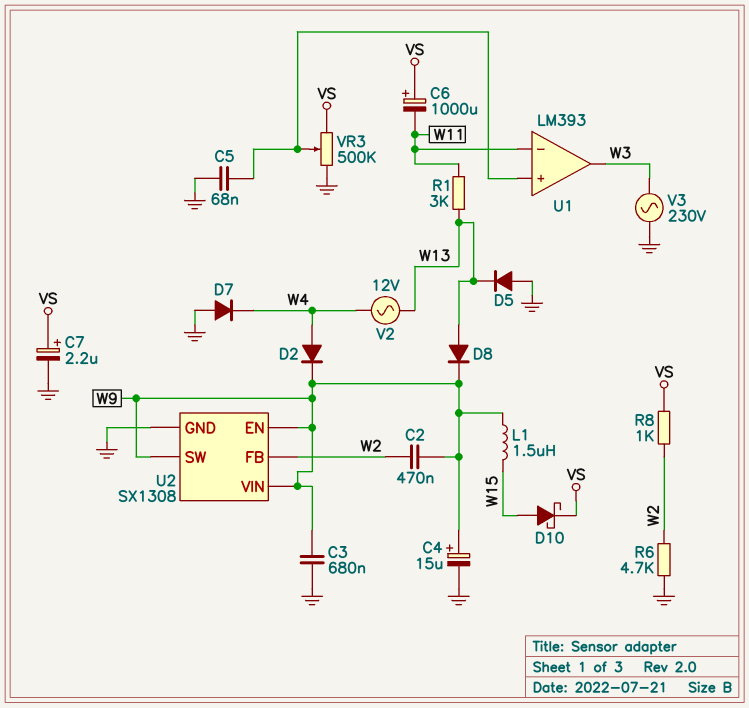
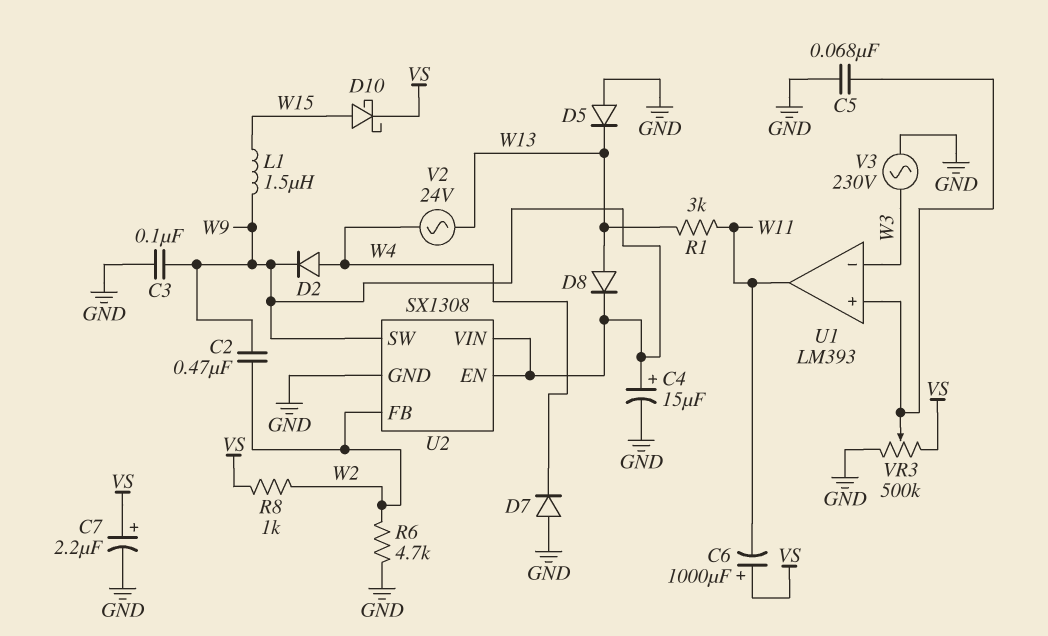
C3: 680nF (GND, W9) -> 100nF (GND, W9)
U1 pin in-: W11 -> W3
U1 pin out: W3 -> W11
V2: AC 12V (W4, W13) -> AC 24V (W4, W13)

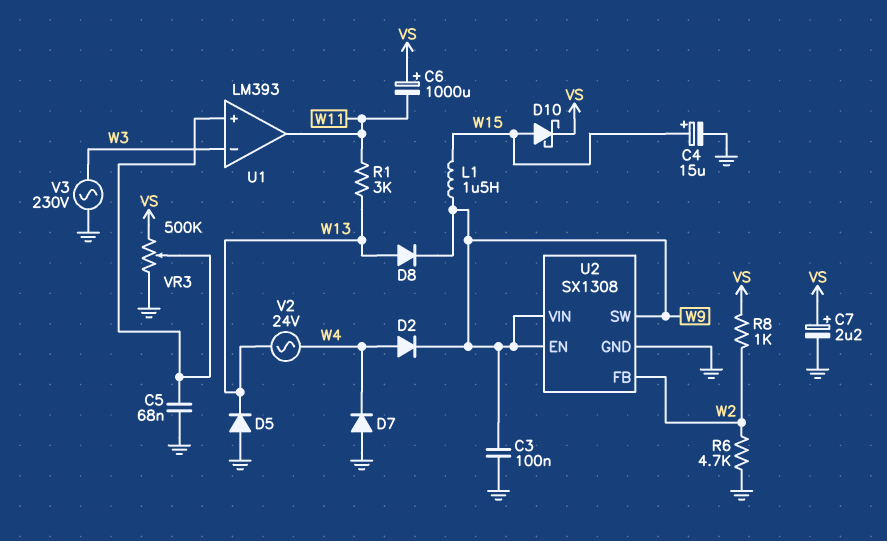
C2: 470nF (W2, W9) -> none
C4: 15uF (plus W9, minus GND) -> 15uF (plus W15, minus GND)

